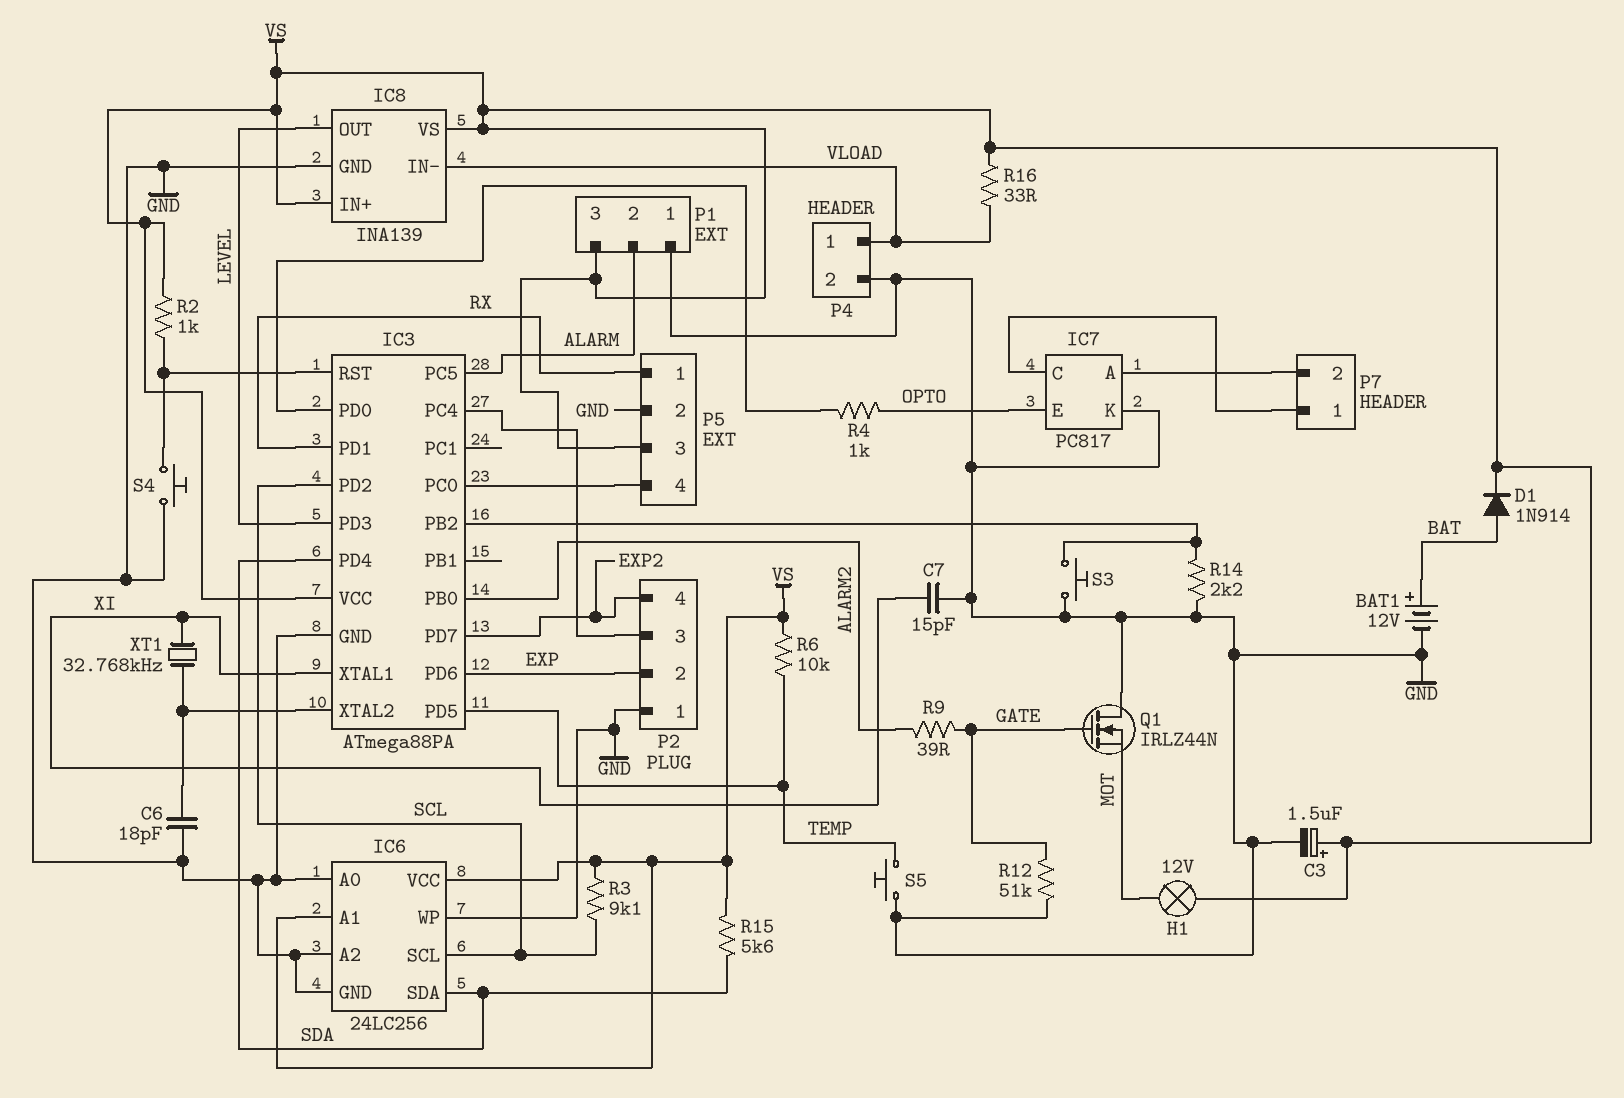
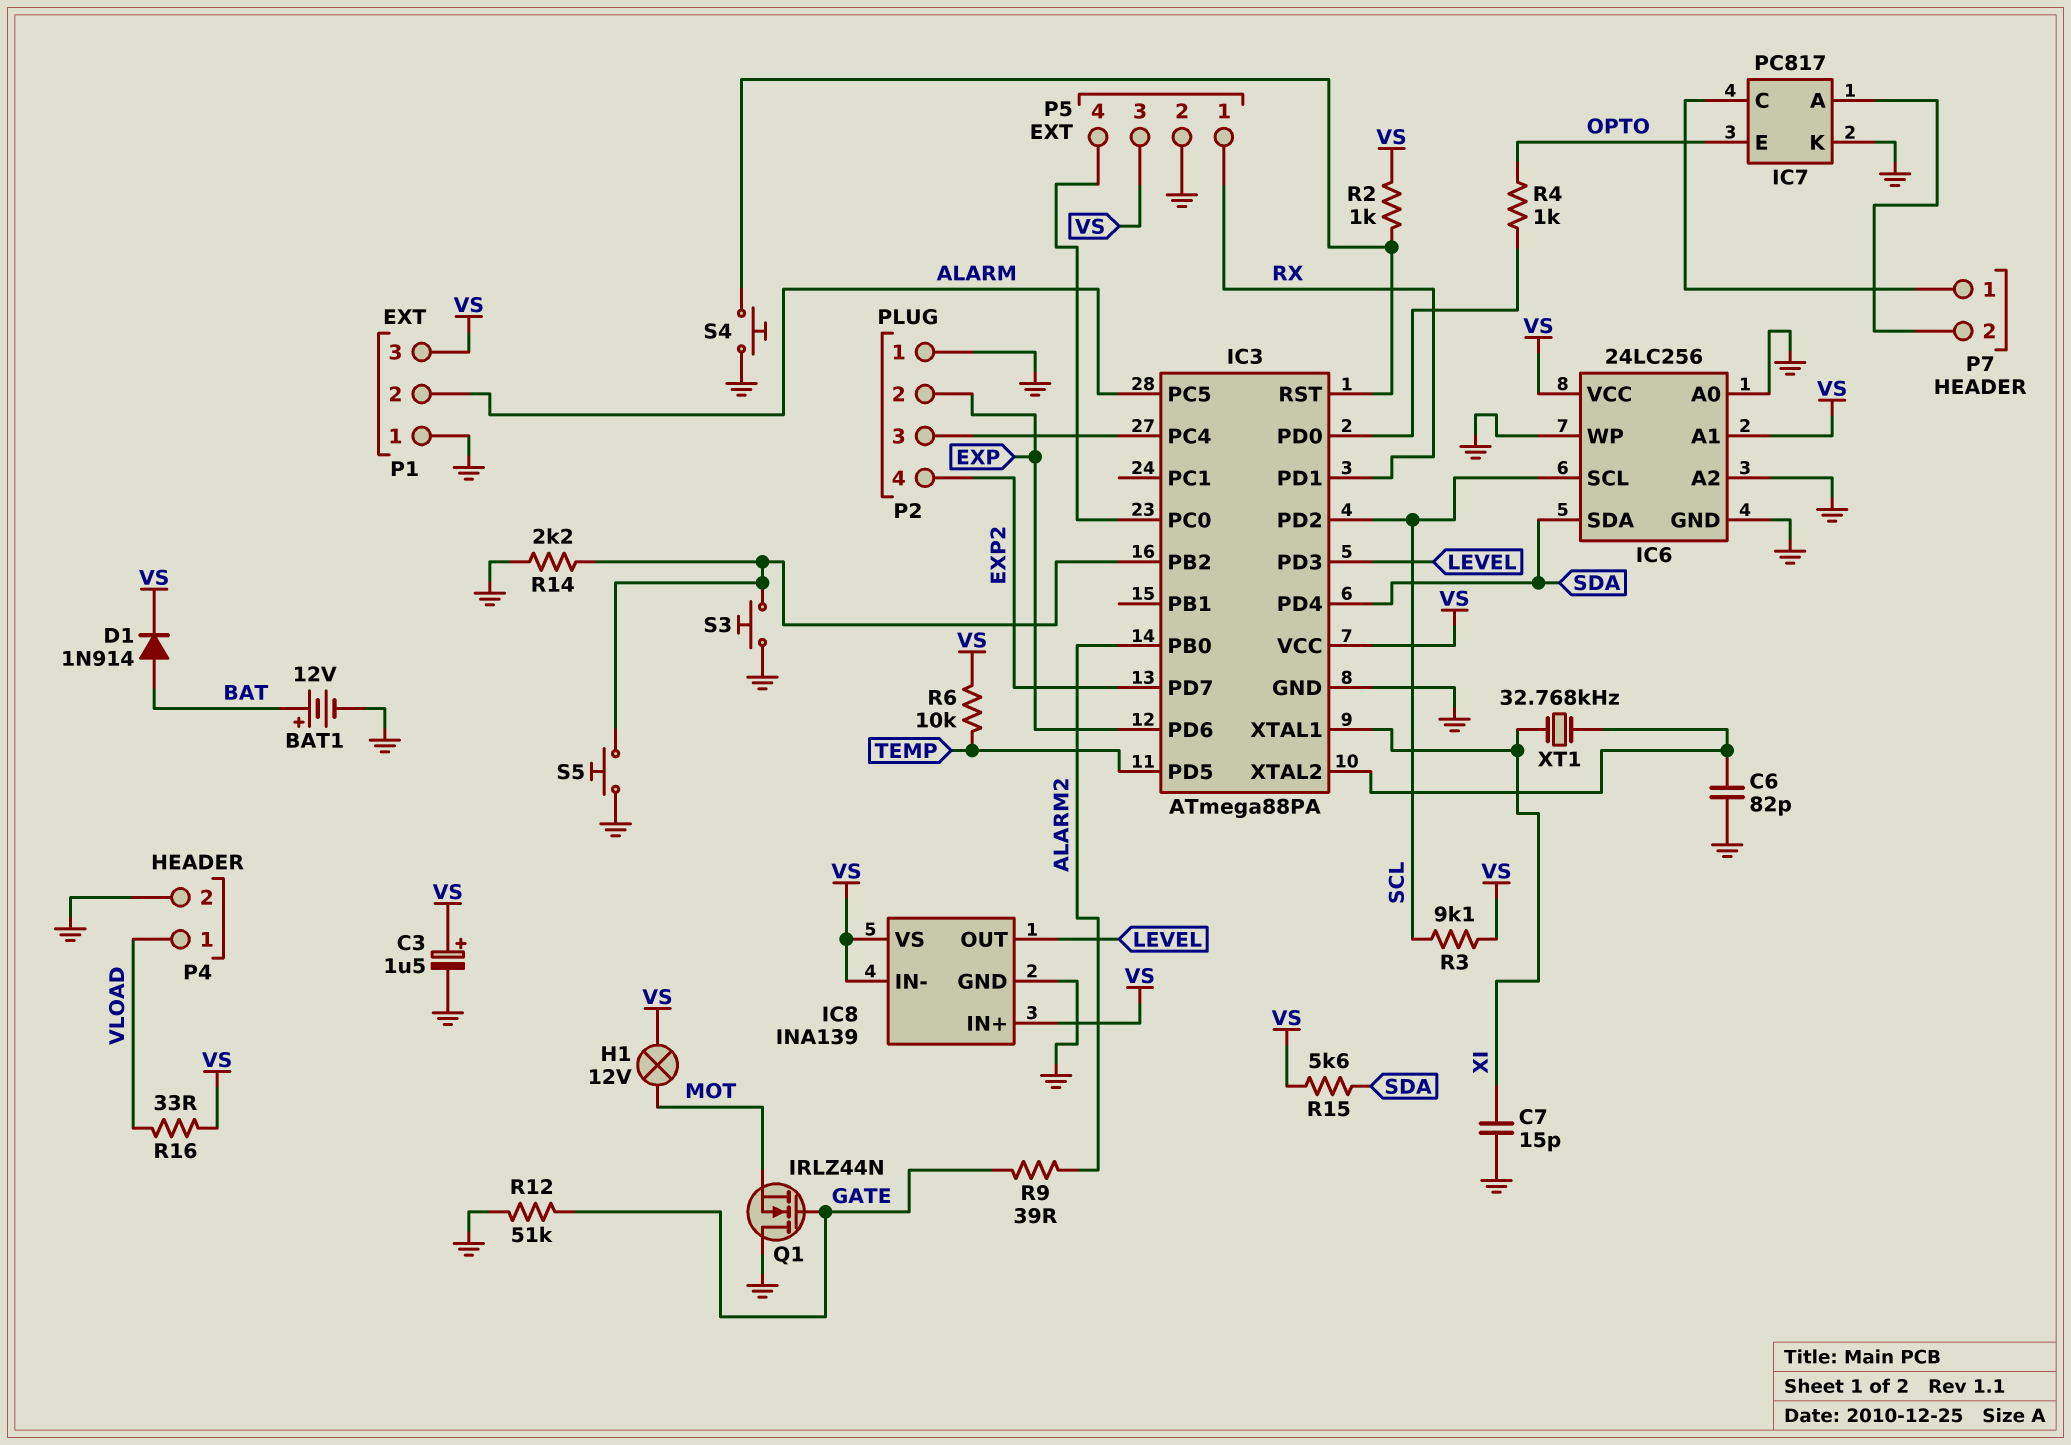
C6: 18pF (GND, IC3/XTAL2) -> 82pF (GND, IC3/XTAL2)
IC8 pin IN-: VLOAD -> VS
S5: button (GND, TEMP) -> button (GND, IC3/PB2)

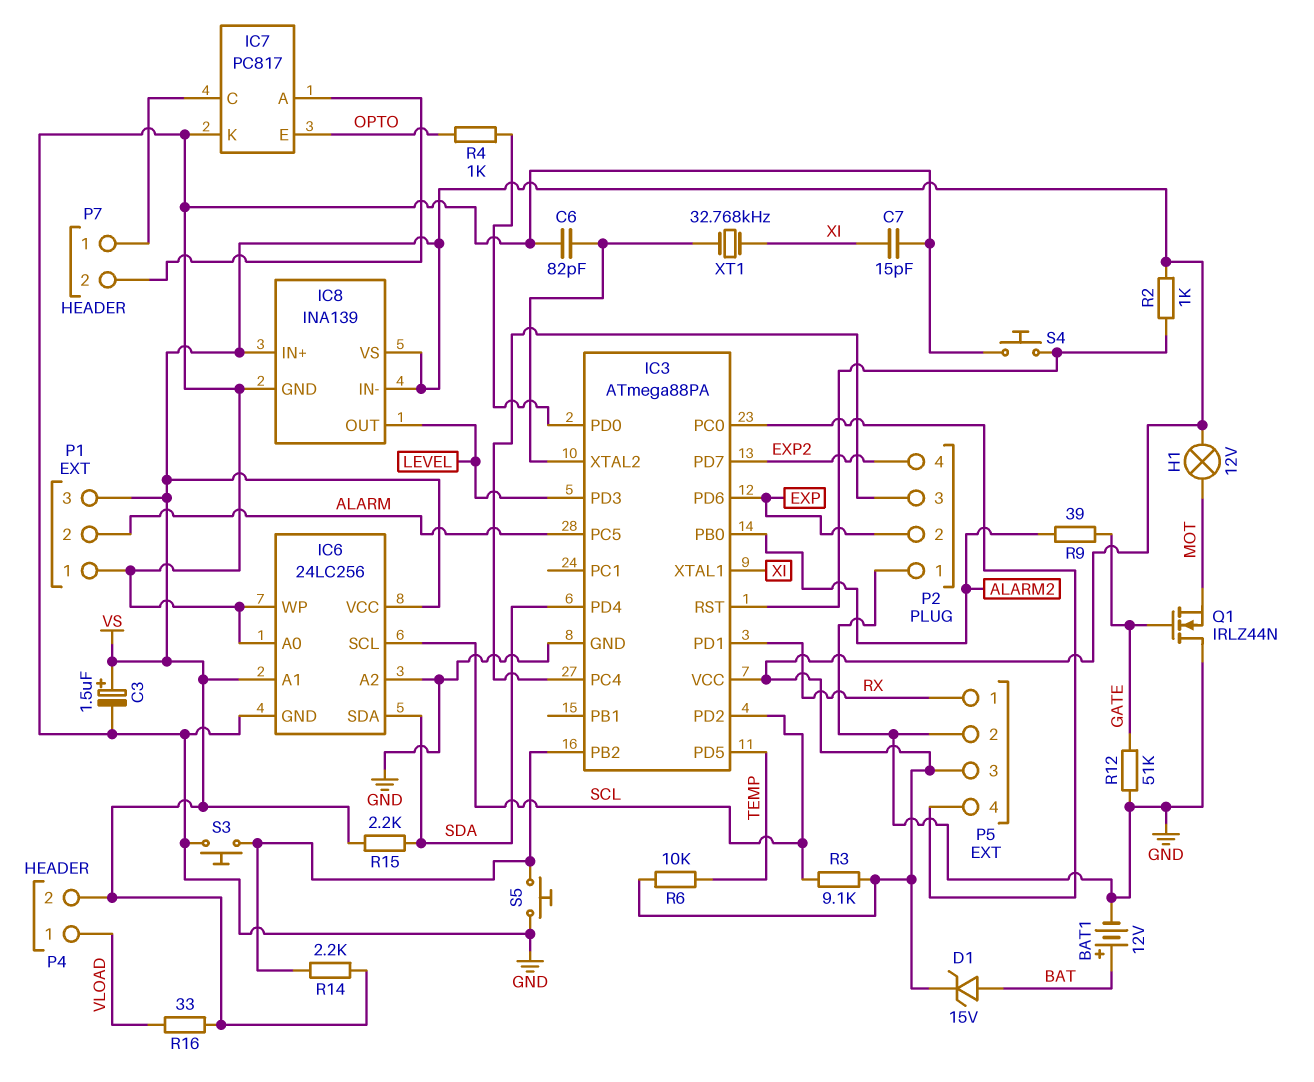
D1: diode 1N914 (A BAT, K VS) -> zener 15V (A BAT, K VS)
P4 pin 2: GND -> VS
R14: 2.2k (GND, IC3/PB2) -> 2.2k (IC3/PB2, VS)
R15: 5.6k (SDA, VS) -> 2.2k (SDA, VS)

